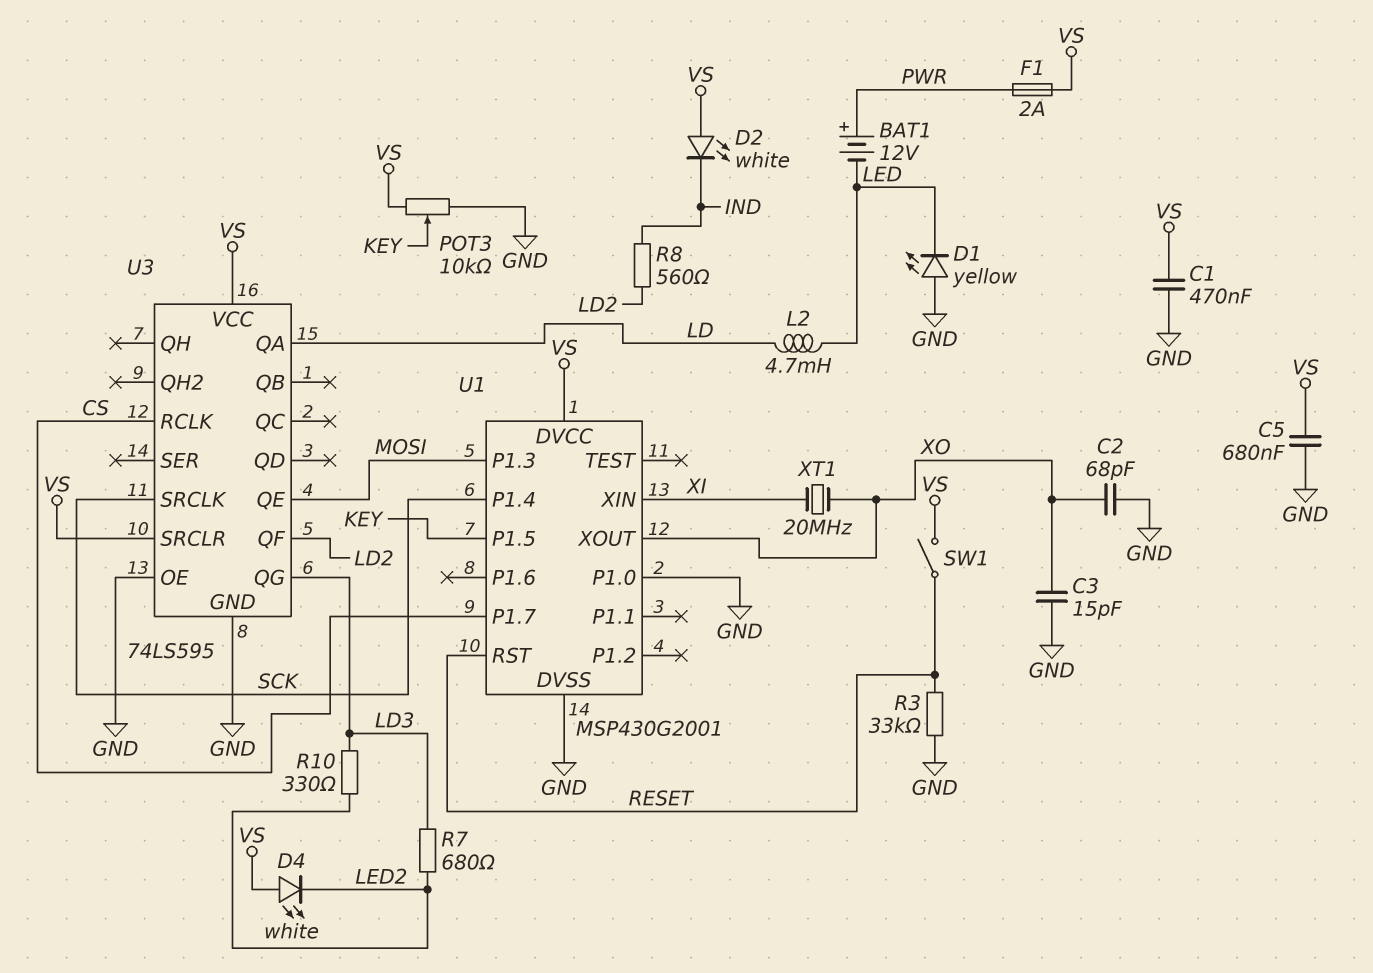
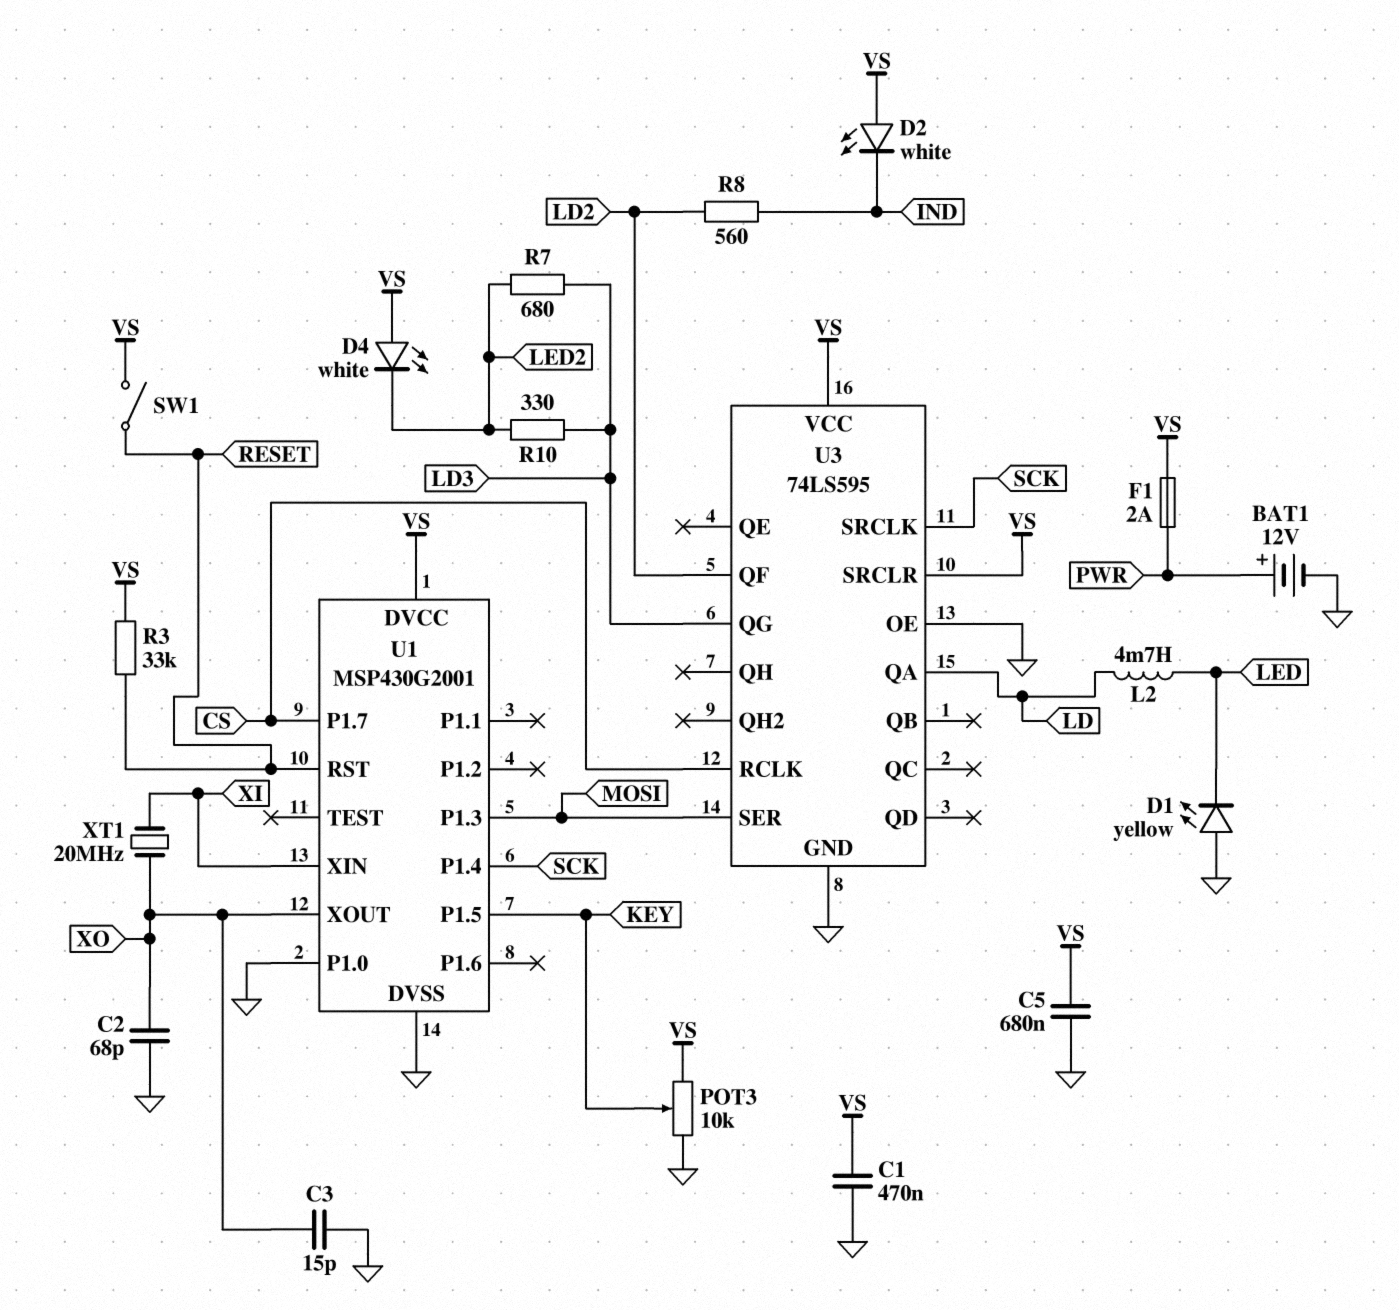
BAT1: 12V (plus PWR, minus LED) -> 12V (plus PWR, minus GND)
R3: 33k (GND, RESET) -> 33k (RESET, VS)
U3 pin QE: MOSI -> none
U3 pin SER: none -> MOSI

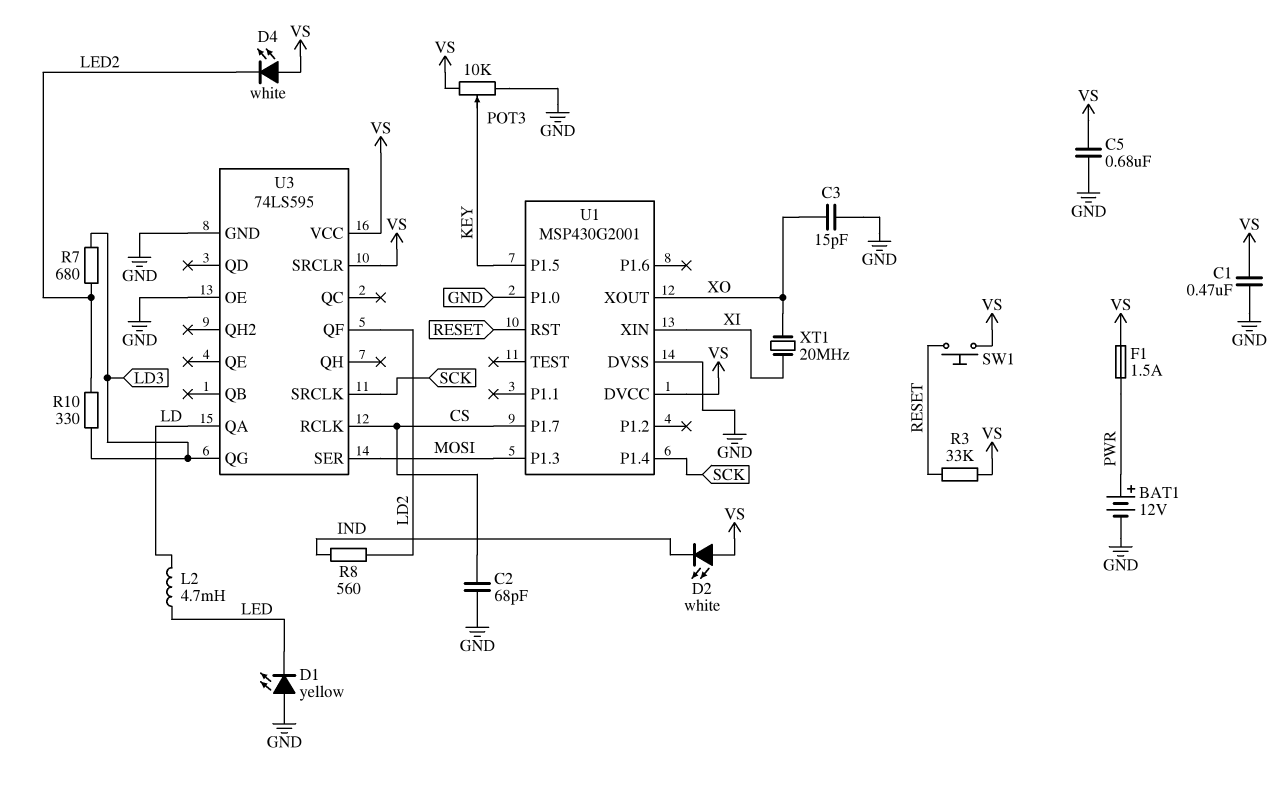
C2: 68pF (GND, XO) -> 68pF (CS, GND)
F1: 2A (PWR, VS) -> 1.5A (PWR, VS)
SW1: switch (RESET, VS) -> button (RESET, VS)

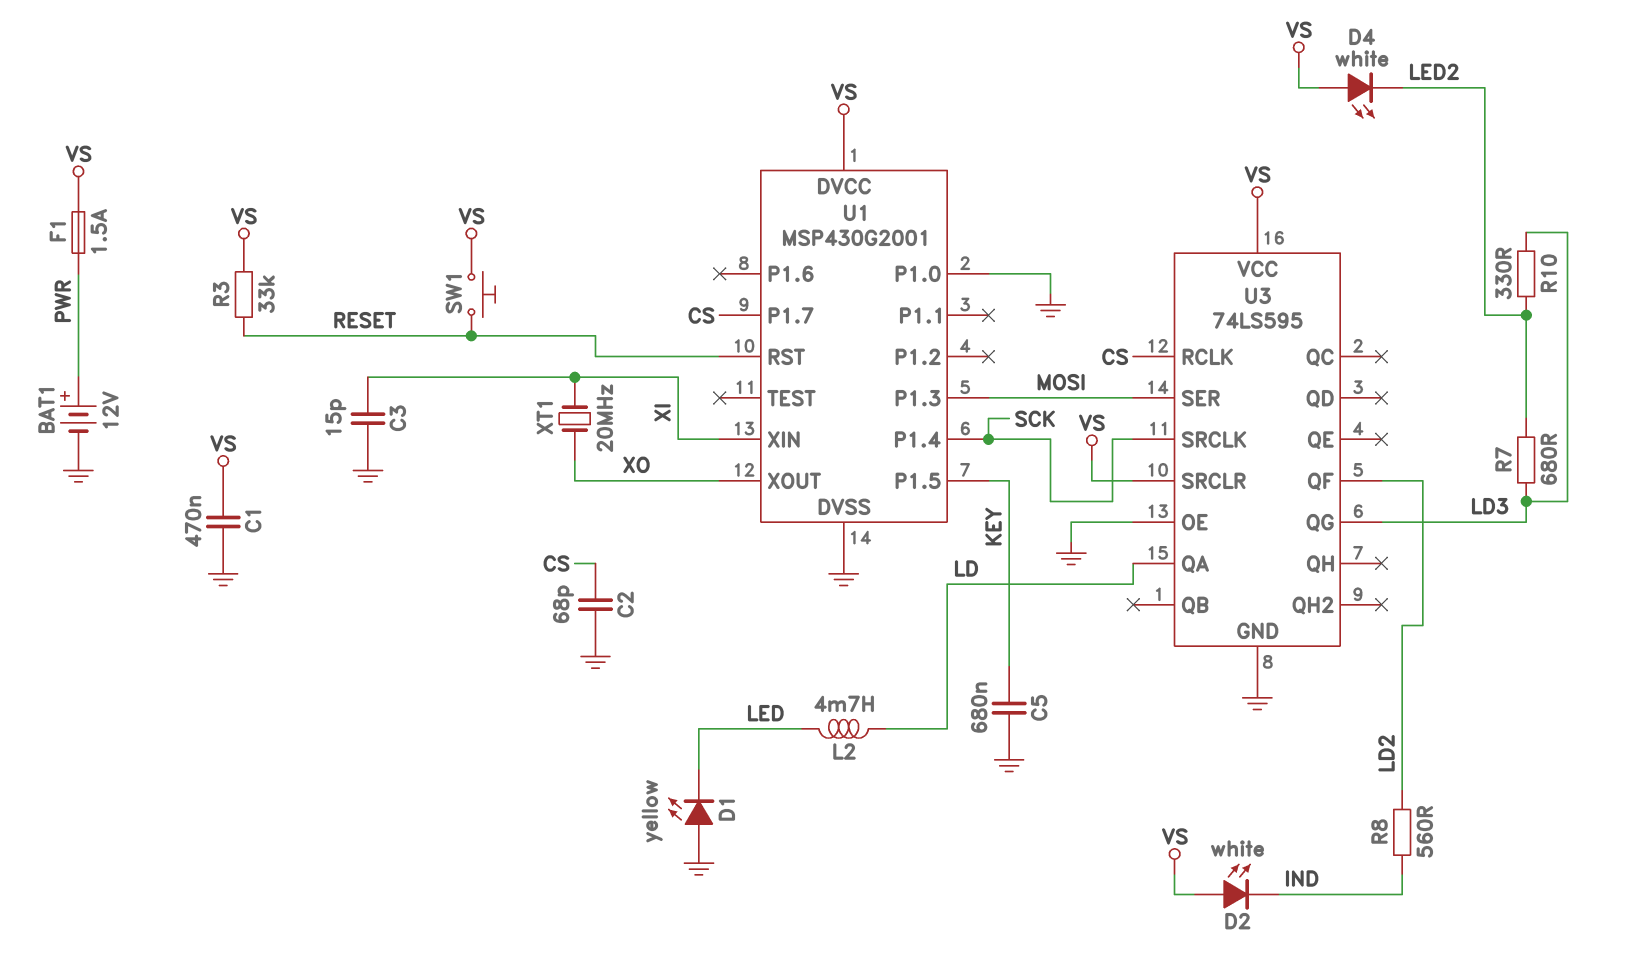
C3: 15pF (GND, XO) -> 15pF (GND, XI)
C5: 680nF (GND, VS) -> 680nF (GND, KEY)
POT3: 10k (GND, VS, wiper KEY) -> none

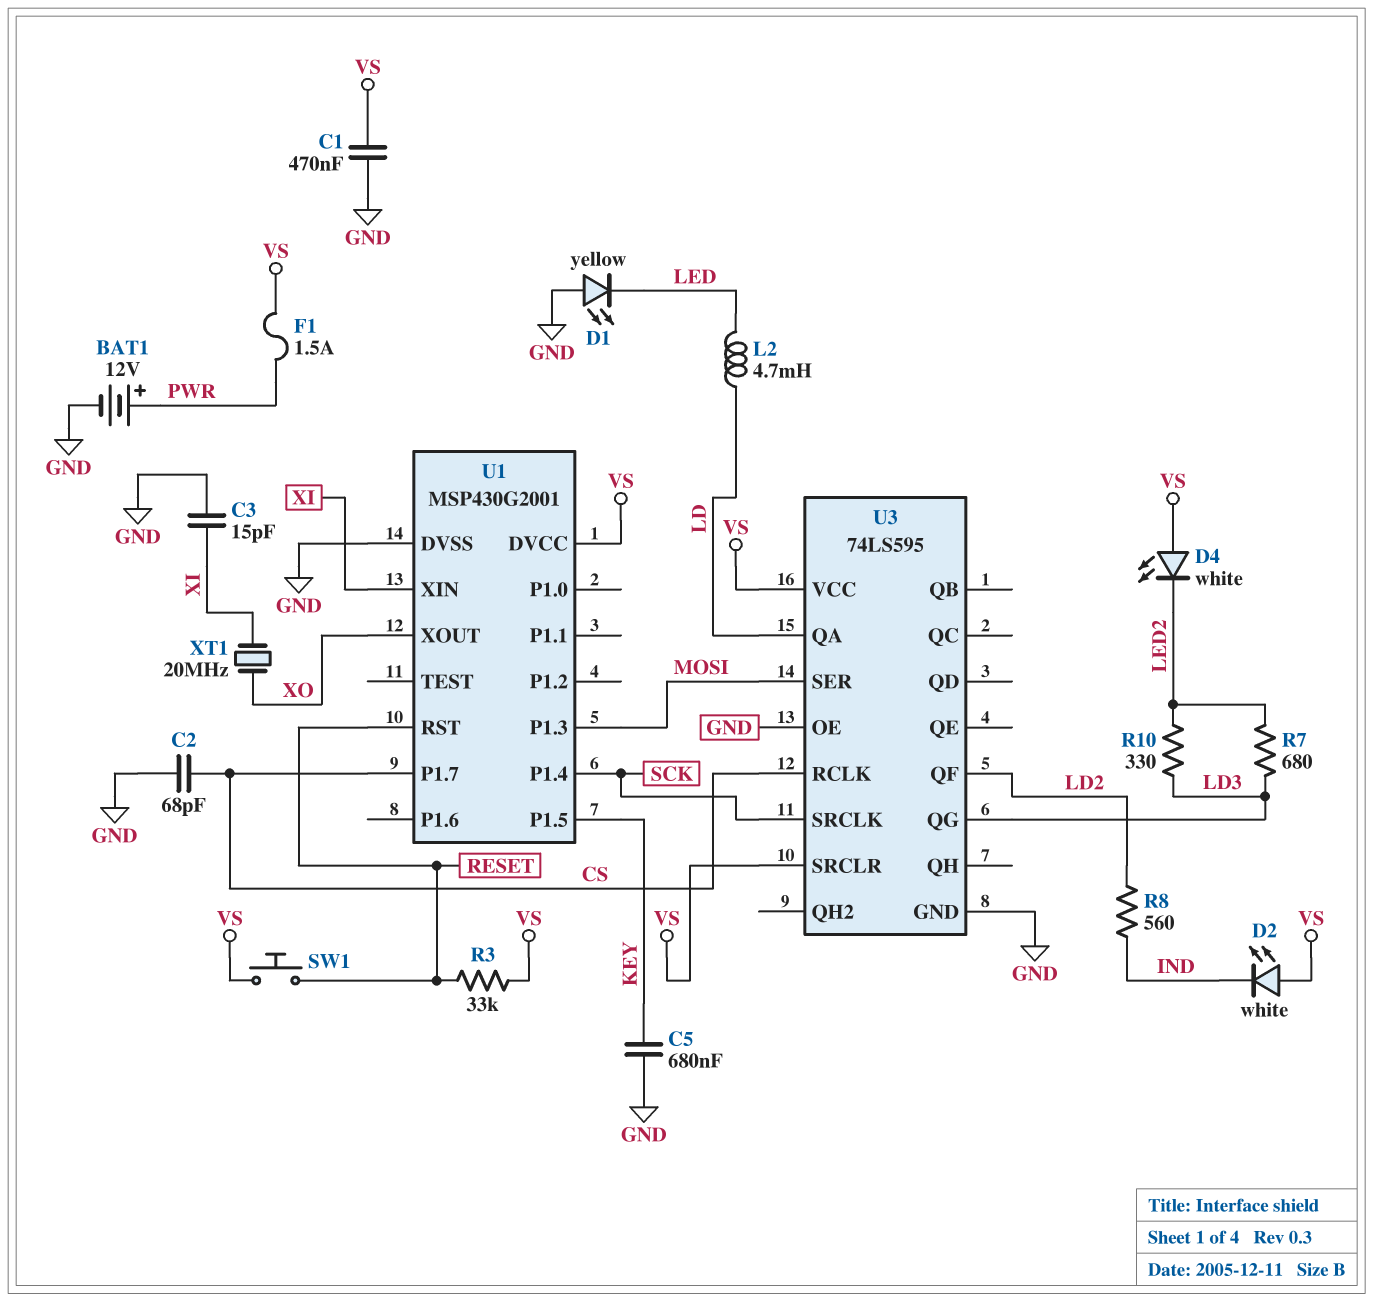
U1 pin P1.0: GND -> none

